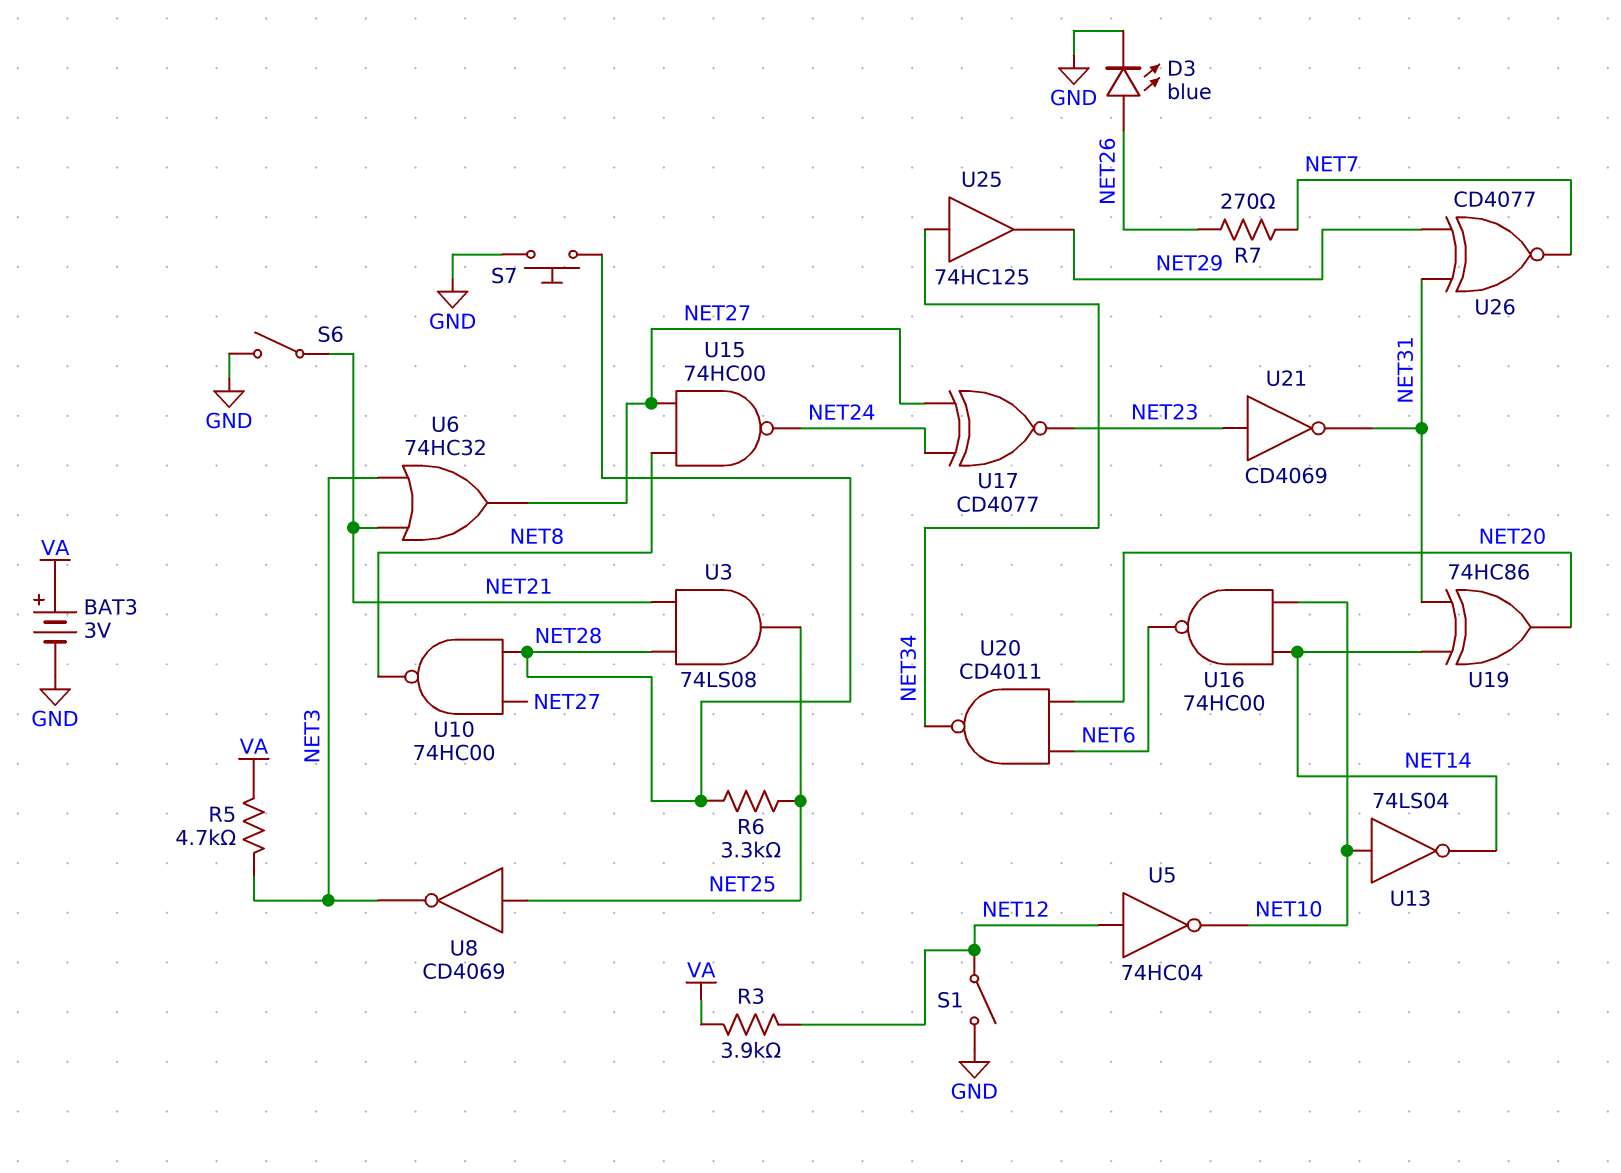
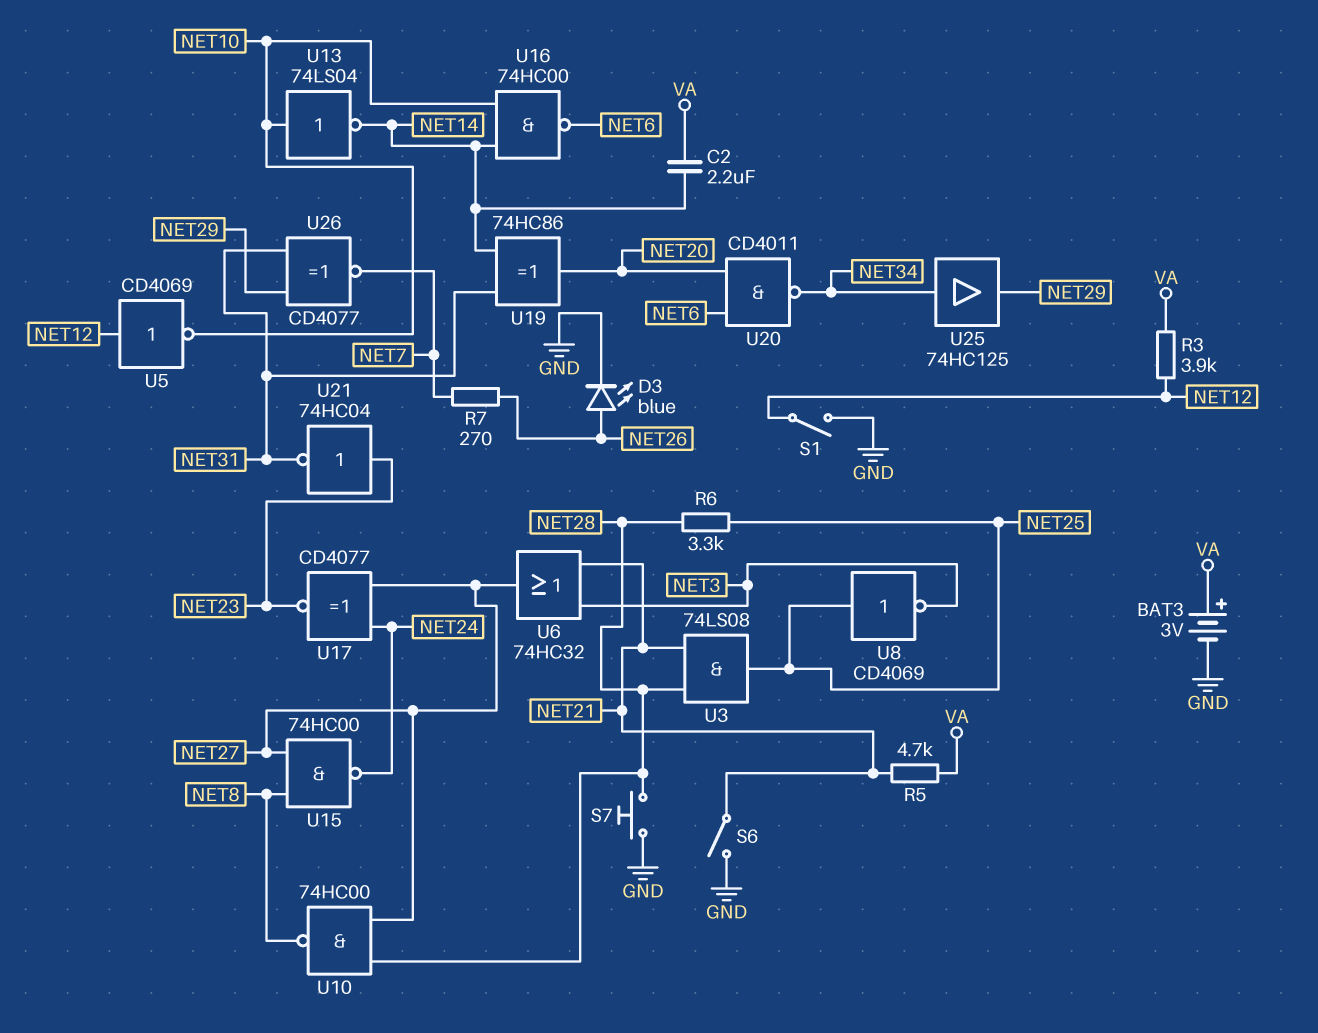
C2: none -> 2.2uF (NET14, VA)
R5: 4.7k (NET3, VA) -> 4.7k (NET21, VA)
U5: NOT 74HC04 (in NET12, out NET10) -> NOT CD4069 (in NET12, out NET10)
U21: NOT CD4069 (in NET23, out NET31) -> NOT 74HC04 (in NET23, out NET31)

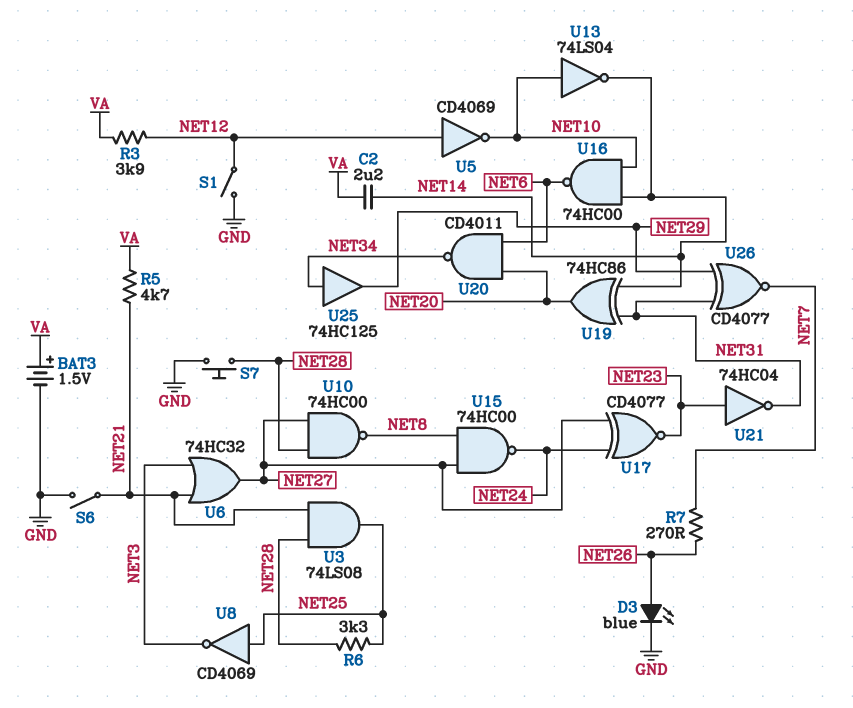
BAT3: 3V (plus VA, minus GND) -> 1.5V (plus VA, minus GND)

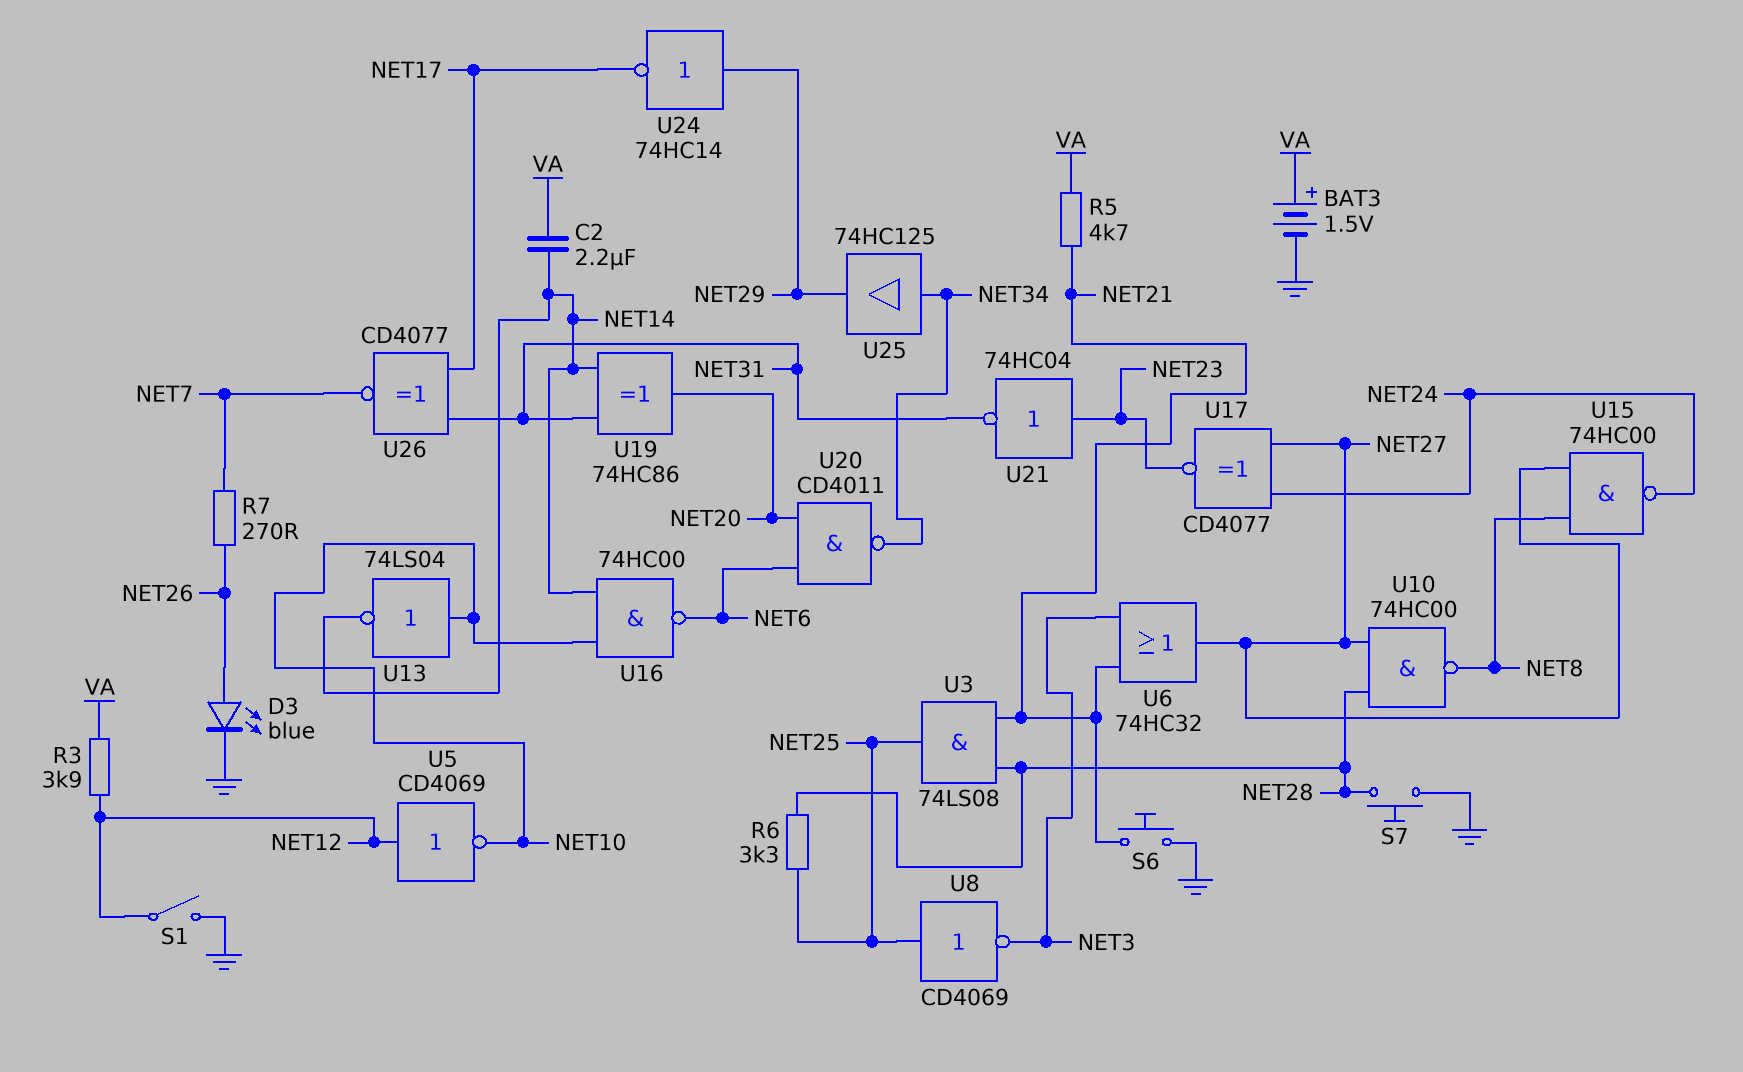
S6: switch (GND, NET21) -> button (GND, NET21)
U24: none -> NOT 74HC14 (in NET29, out NET17)
U26: XNOR CD4077 (in NET29, in NET31, out NET7) -> XNOR CD4077 (in NET17, in NET31, out NET7)

